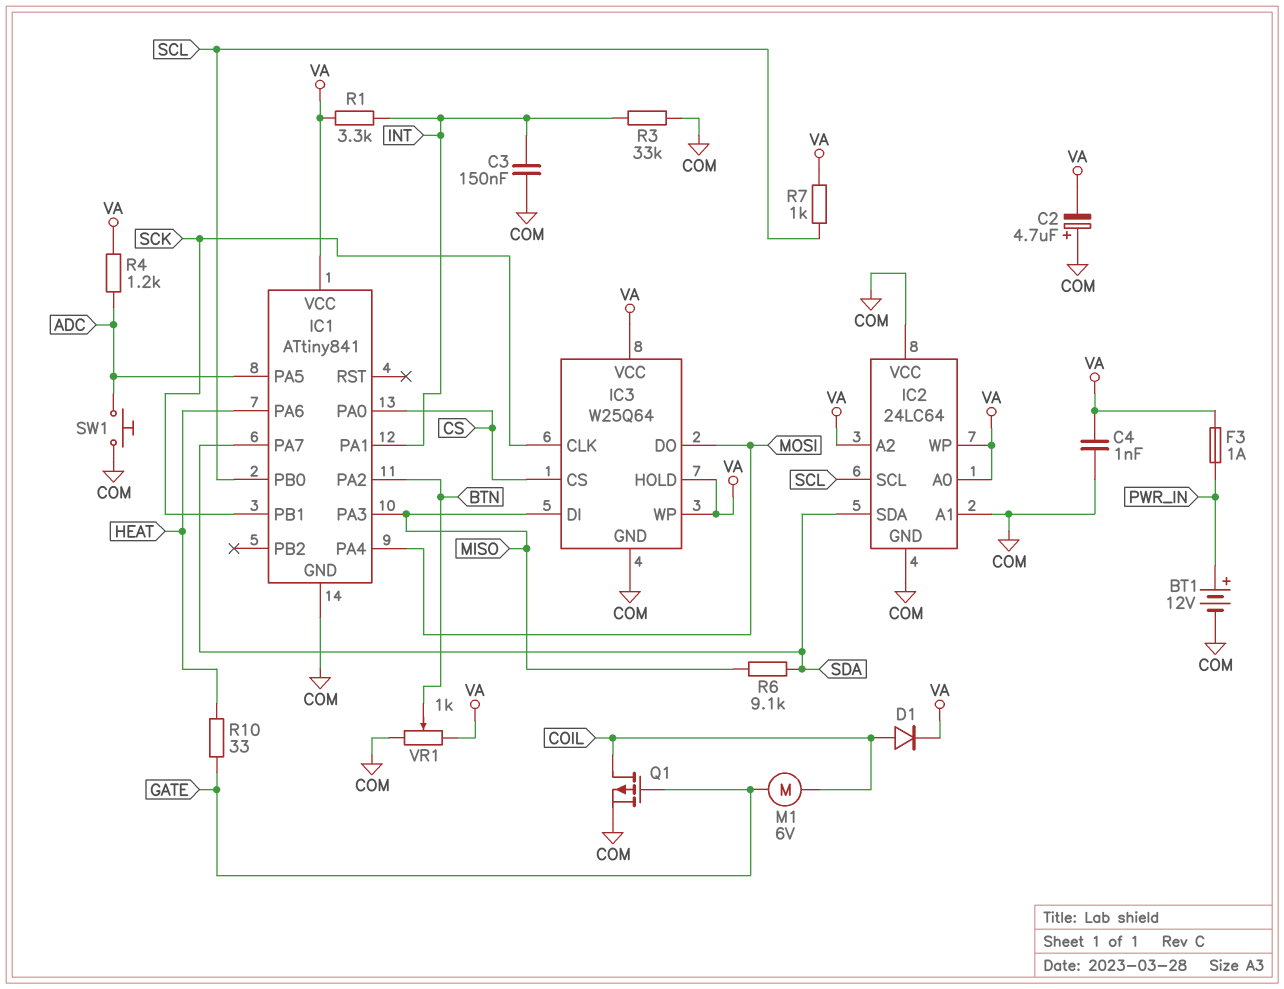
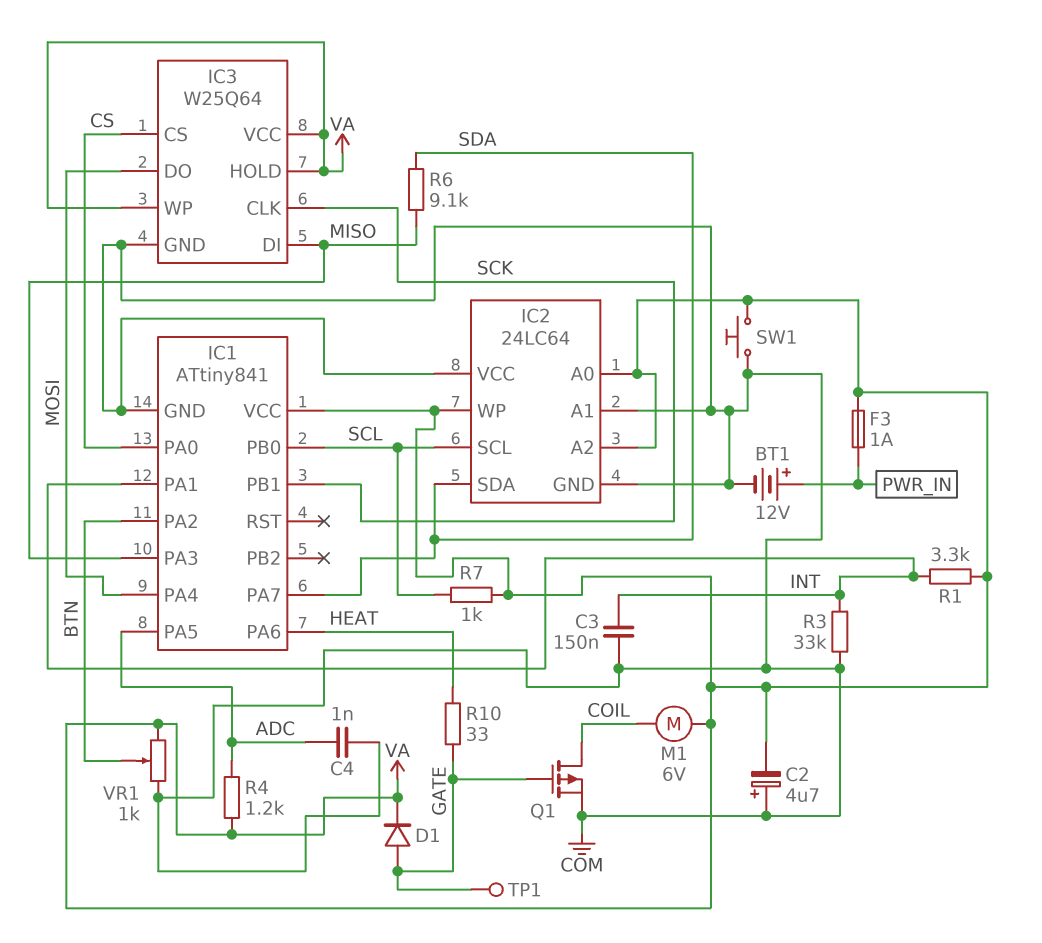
C4: 1nF (COM, VA) -> 1nF (ADC, COM)
D1: diode (A COIL, K VA) -> diode (A GATE, K VA)
M1: motor 6V (COIL, GATE) -> motor 6V (COIL, VA)
SW1: button (ADC, COM) -> button (COM, VA)
TP1: none -> test point (GATE)

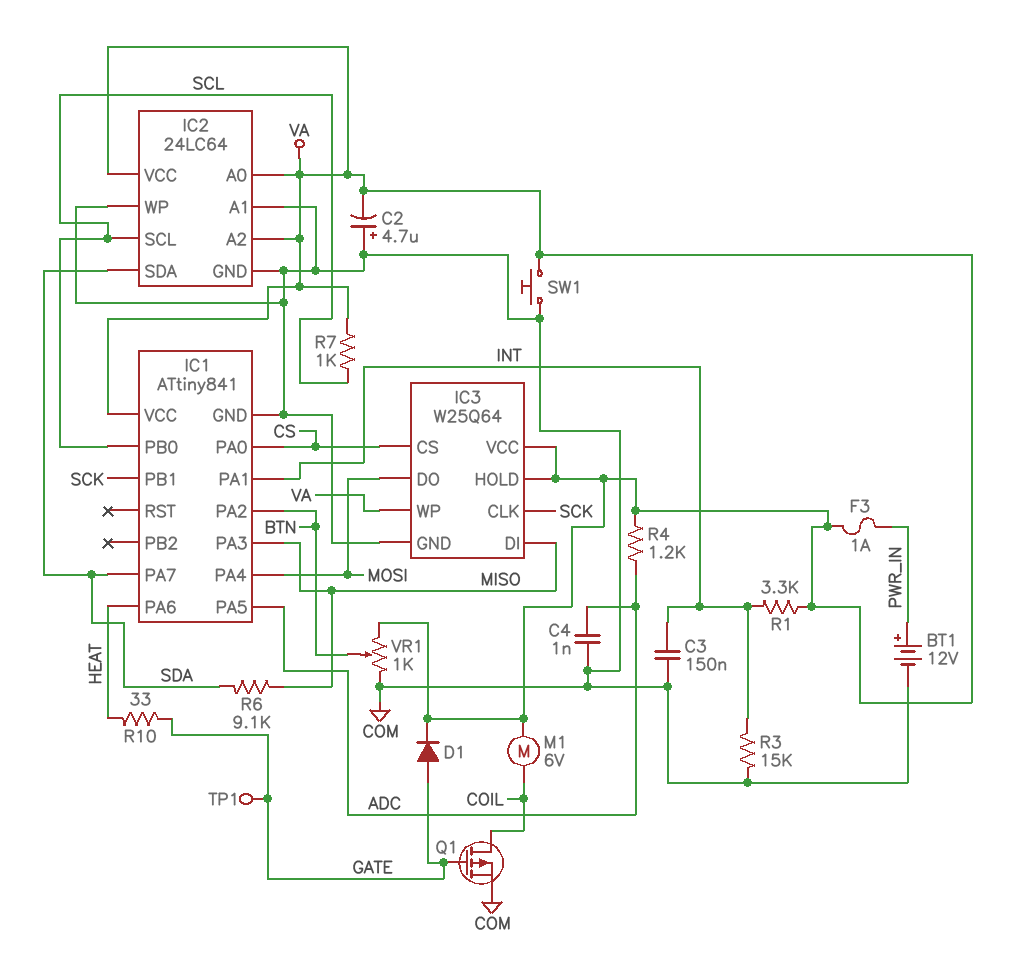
IC2 pin VCC: COM -> VA
IC2 pin WP: VA -> COM
R3: 33k (COM, INT) -> 15k (COM, INT)

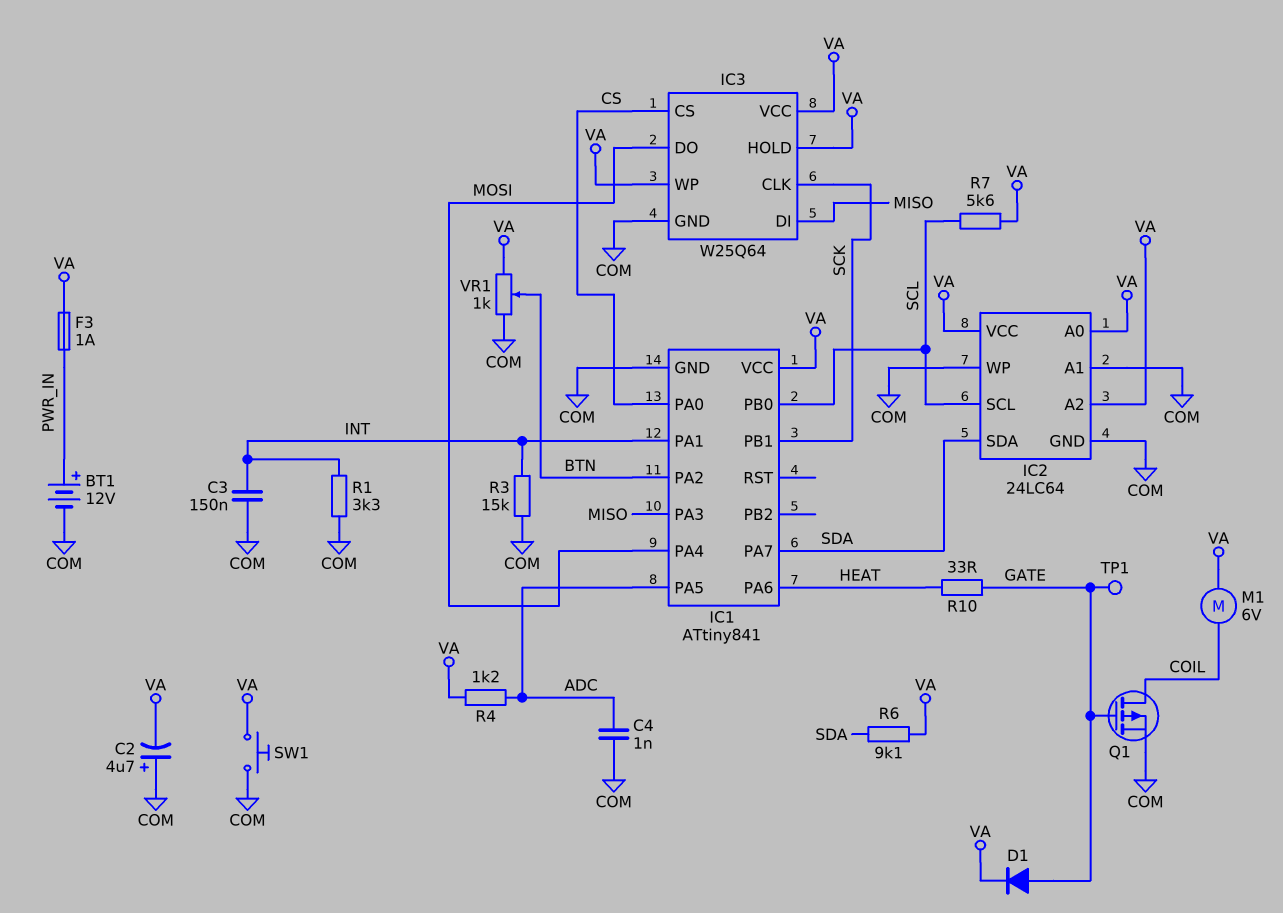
R1: 3.3k (INT, VA) -> 3.3k (COM, INT)
R6: 9.1k (MISO, SDA) -> 9.1k (SDA, VA)
R7: 1k (SCL, VA) -> 5.6k (SCL, VA)

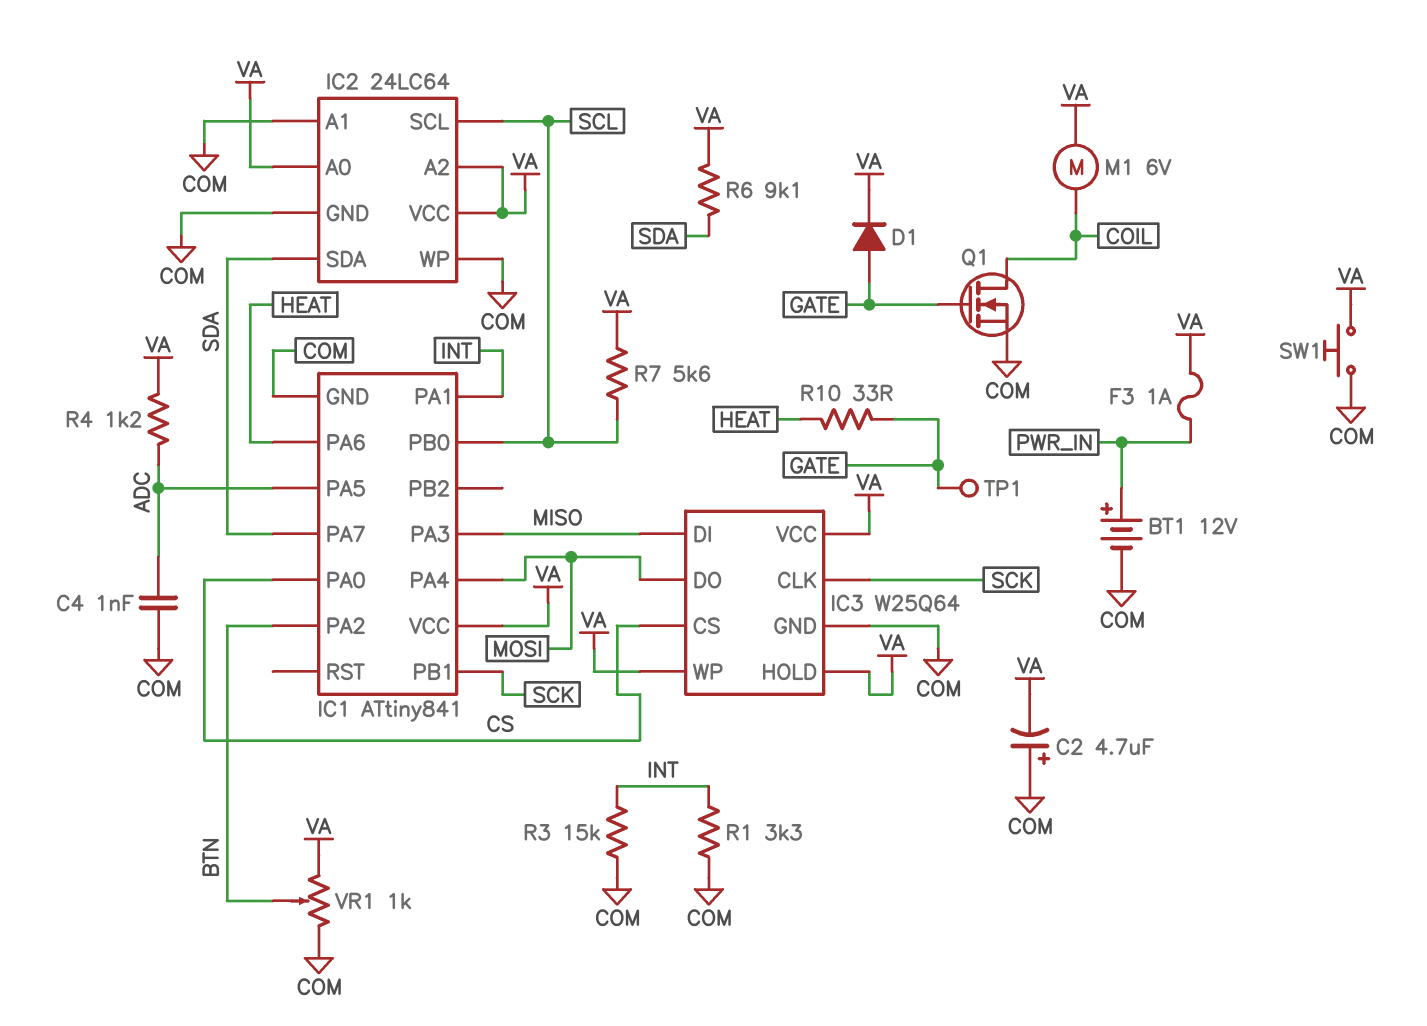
C3: 150nF (COM, INT) -> none
Q1: PMOS (G GATE, D COIL, S COM) -> NMOS (G GATE, D COIL, S COM)

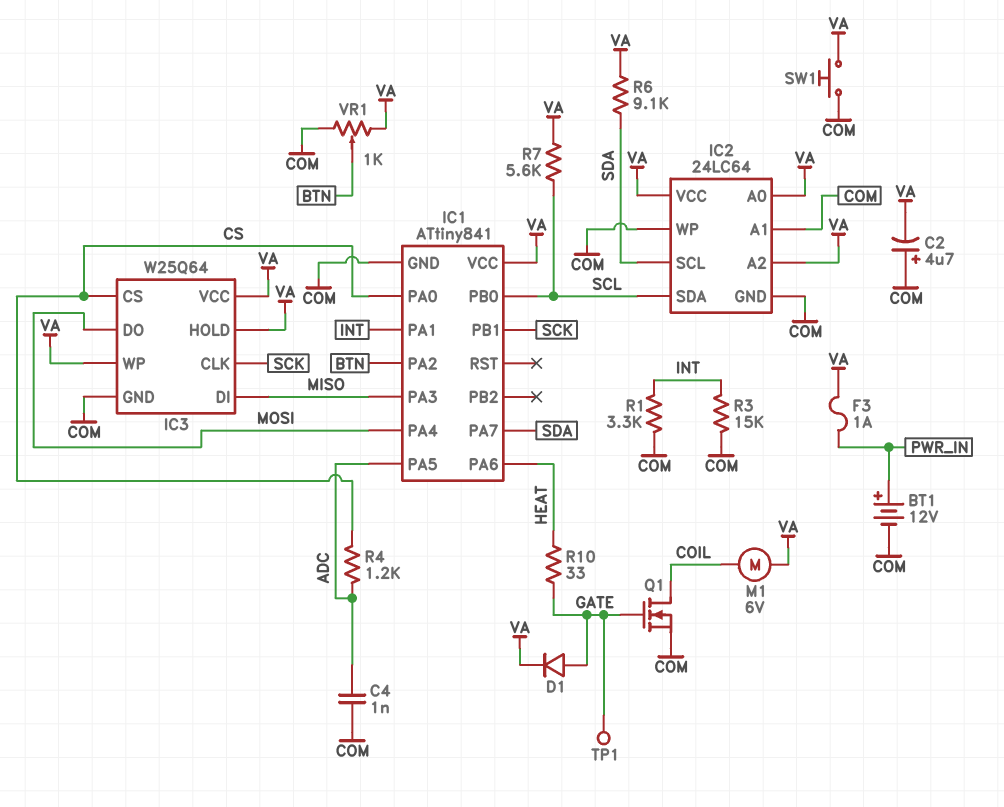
IC2 pin SCL: SCL -> SDA
IC2 pin SDA: SDA -> SCL
R4: 1.2k (ADC, VA) -> 1.2k (ADC, CS)

